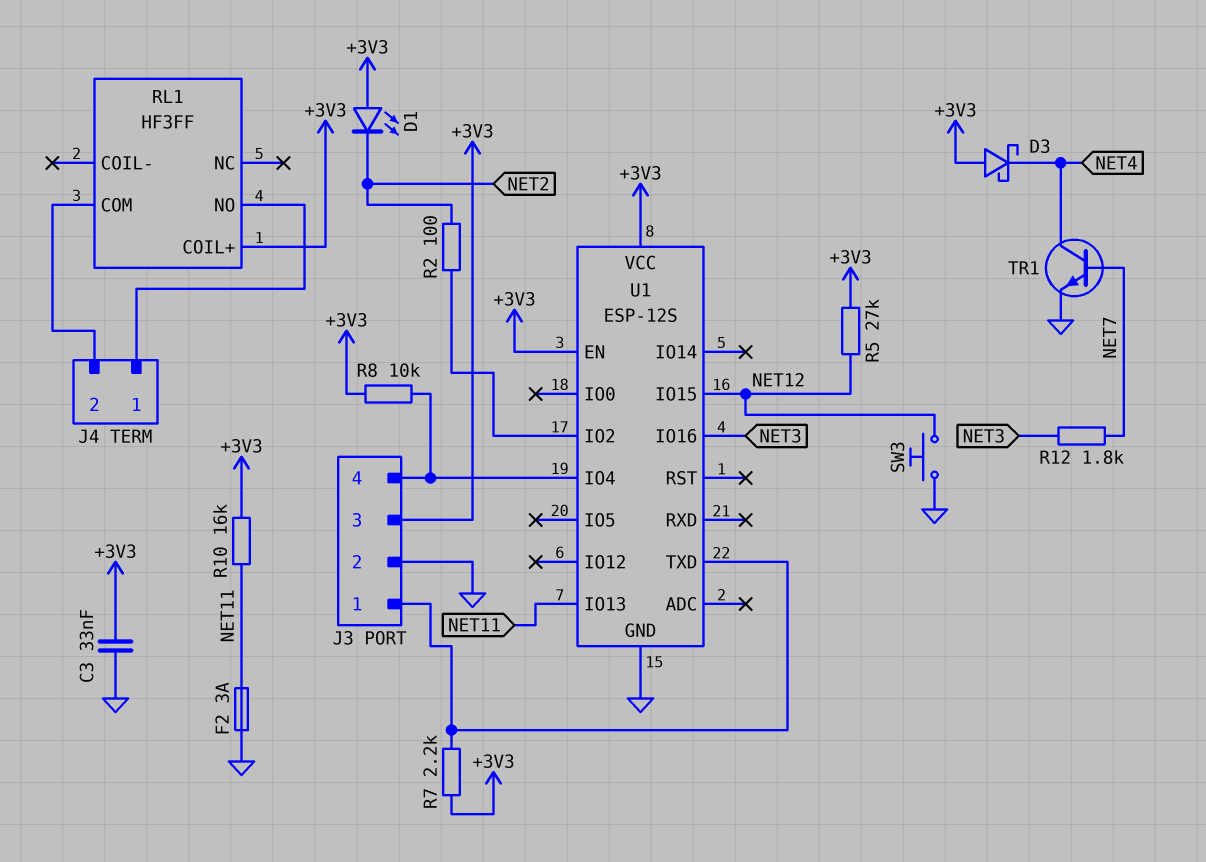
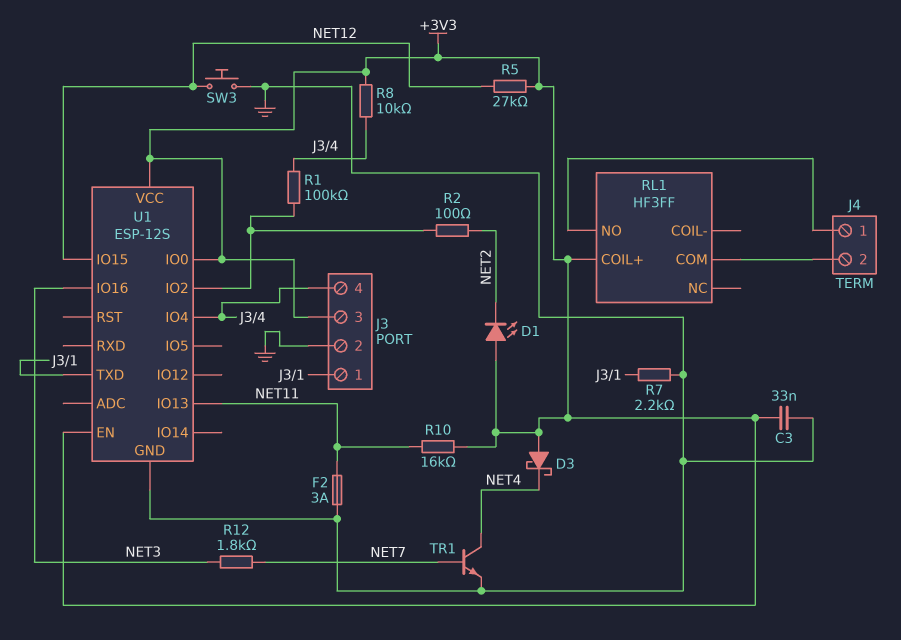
R1: none -> 100k (J3/4, U1/IO2)
R7: 2.2k (+3V3, J3/1) -> 2.2k (GND, J3/1)
U1 pin IO0: none -> +3V3

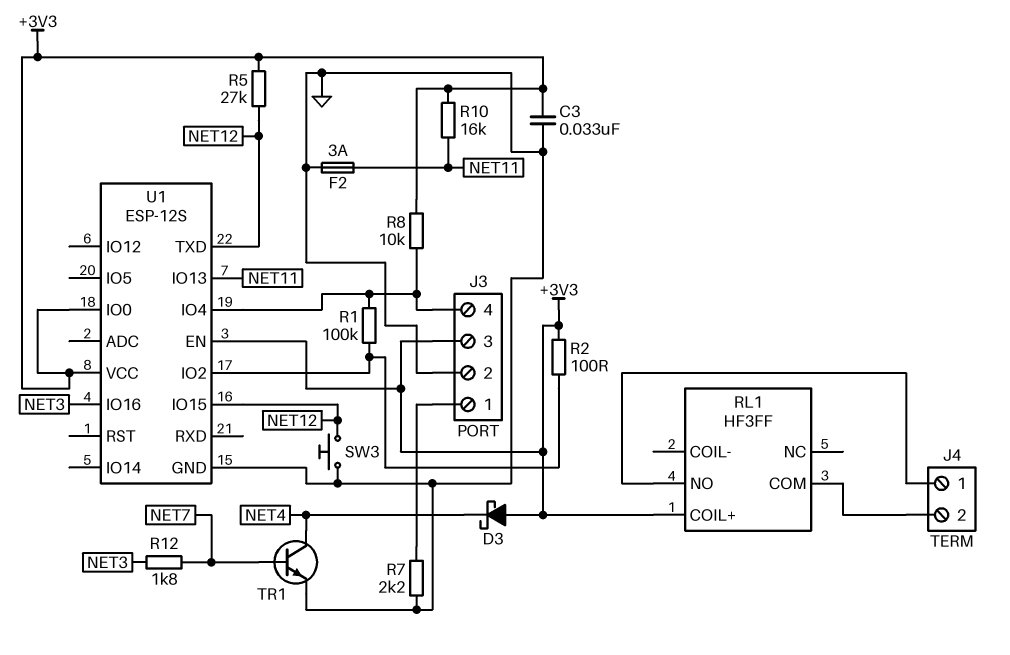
D1: LED (A +3V3, K NET2) -> none
R2: 100 (NET2, U1/IO2) -> 100 (+3V3, U1/IO2)
U1 pin TXD: J3/1 -> NET12

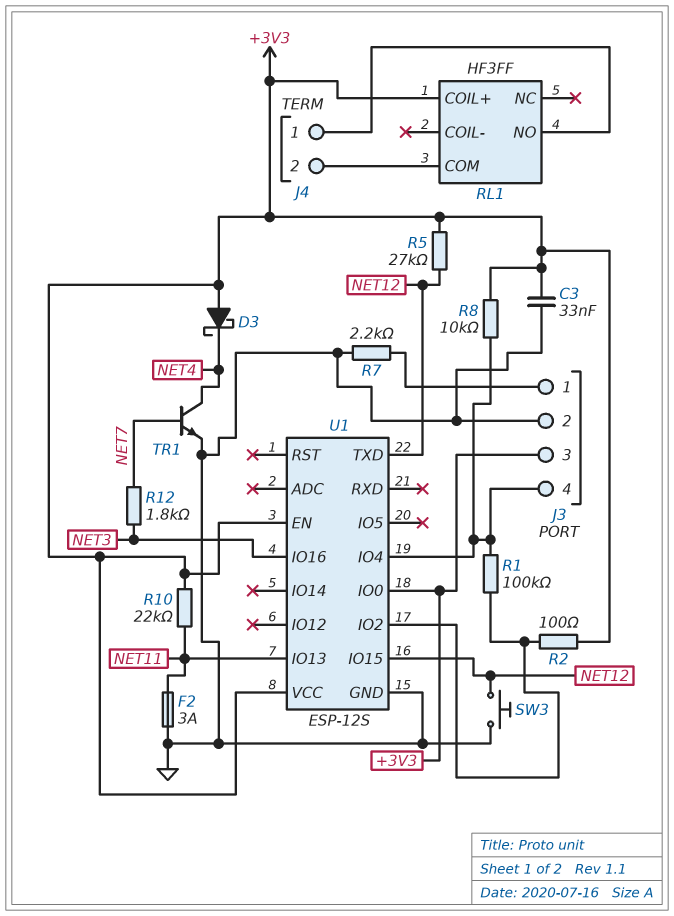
R10: 16k (+3V3, NET11) -> 22k (+3V3, NET11)

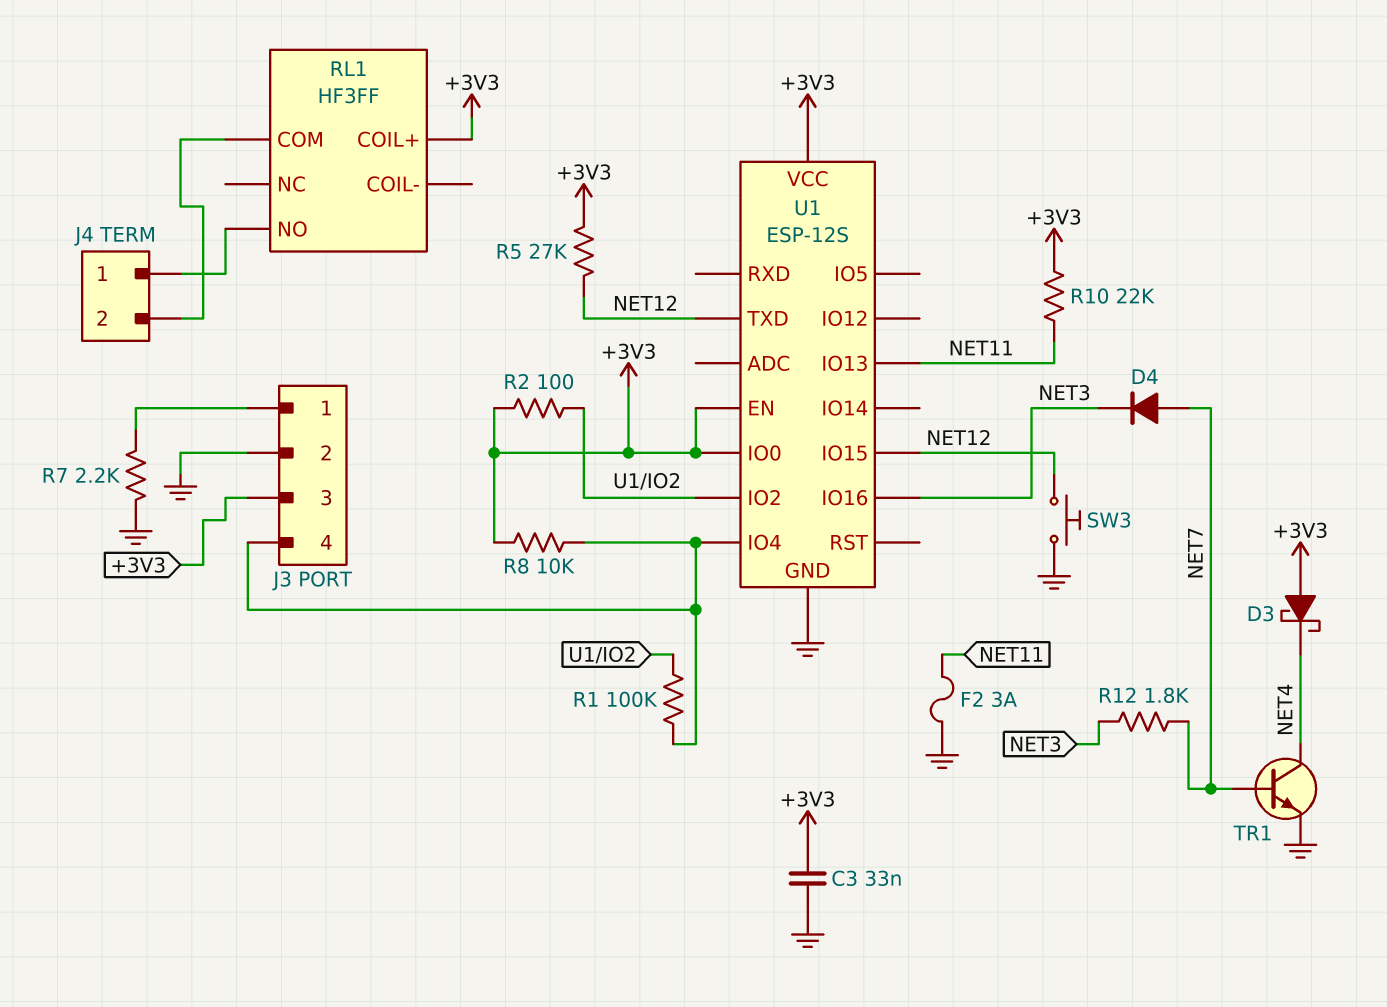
D4: none -> diode (A NET7, K NET3)

